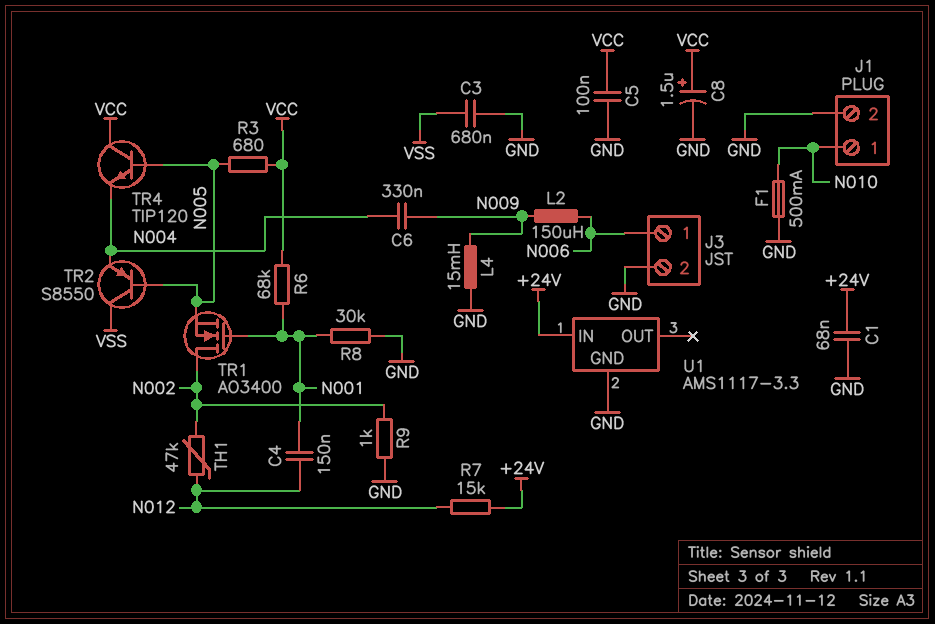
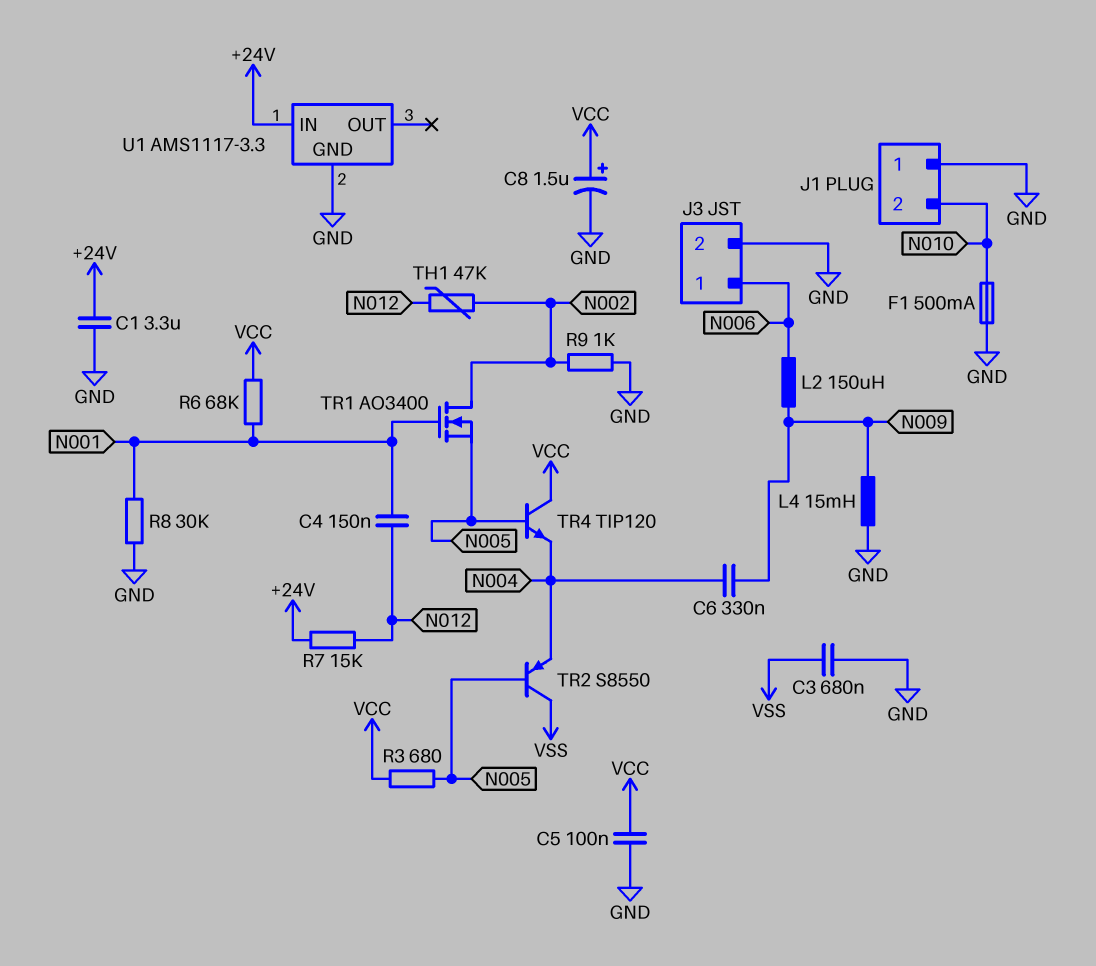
C1: 68nF (+24V, GND) -> 3.3uF (+24V, GND)
J1 pin 1: N010 -> GND
J1 pin 2: GND -> N010

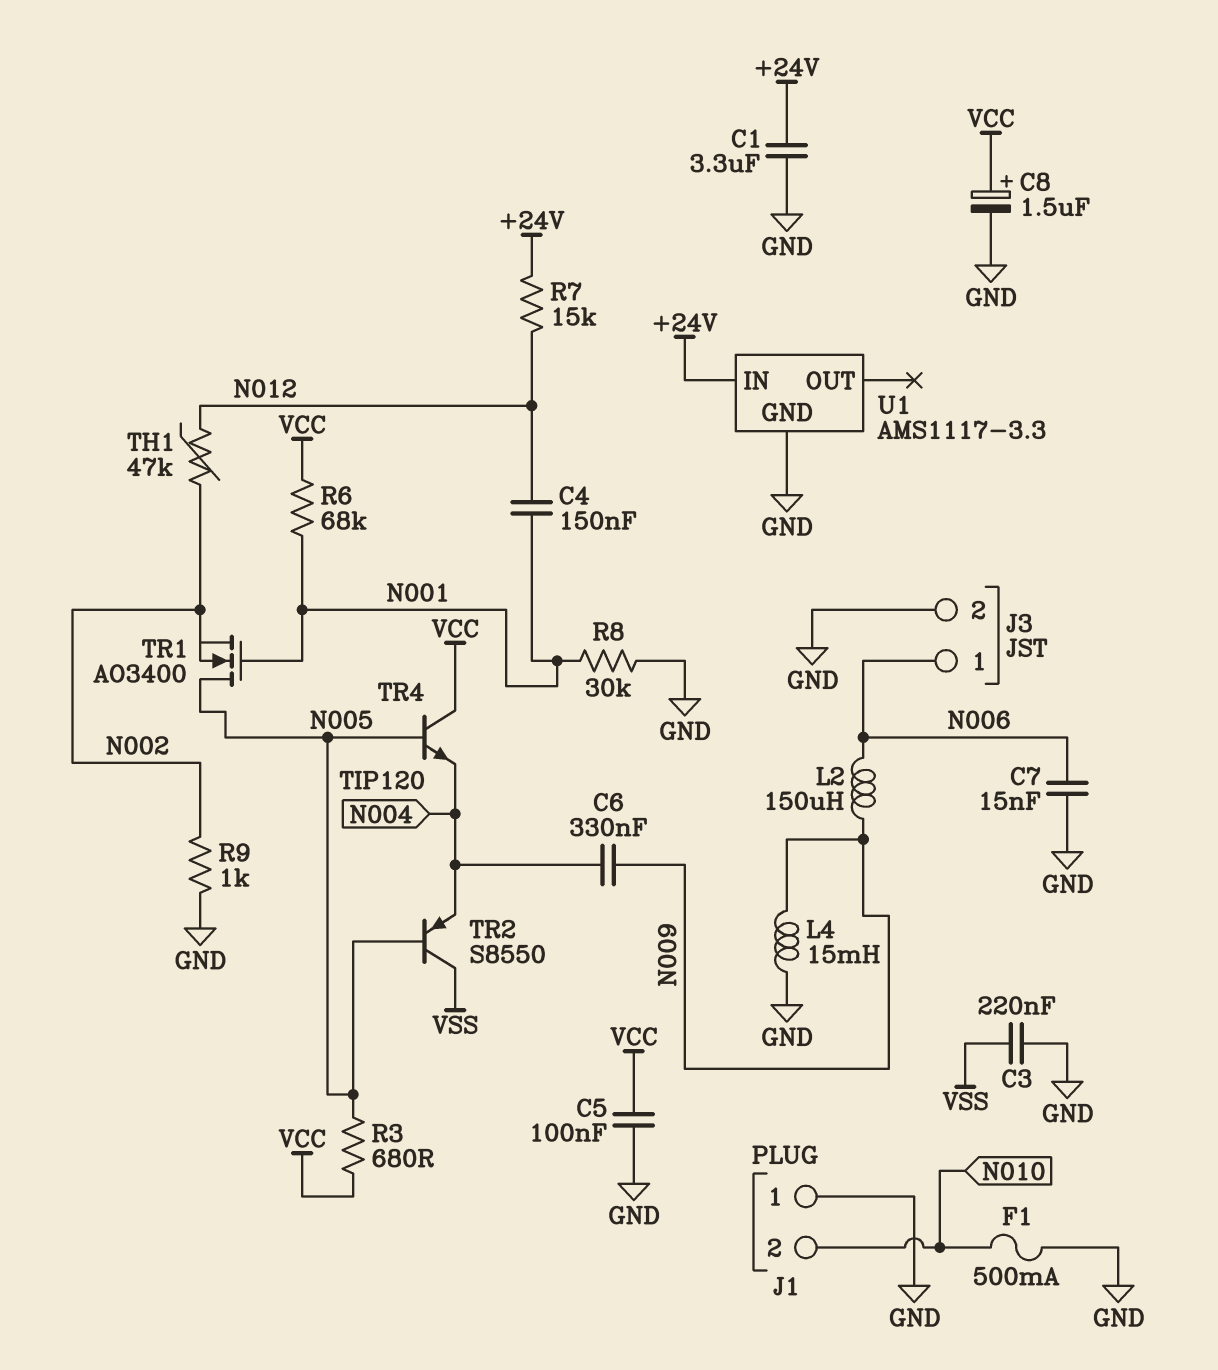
C3: 680nF (GND, VSS) -> 220nF (GND, VSS)
C7: none -> 15nF (GND, N006)
TR1: NMOS AO3400 (G N001, D N002, S N005) -> NMOS AO3400 (G N001, D N005, S N002)

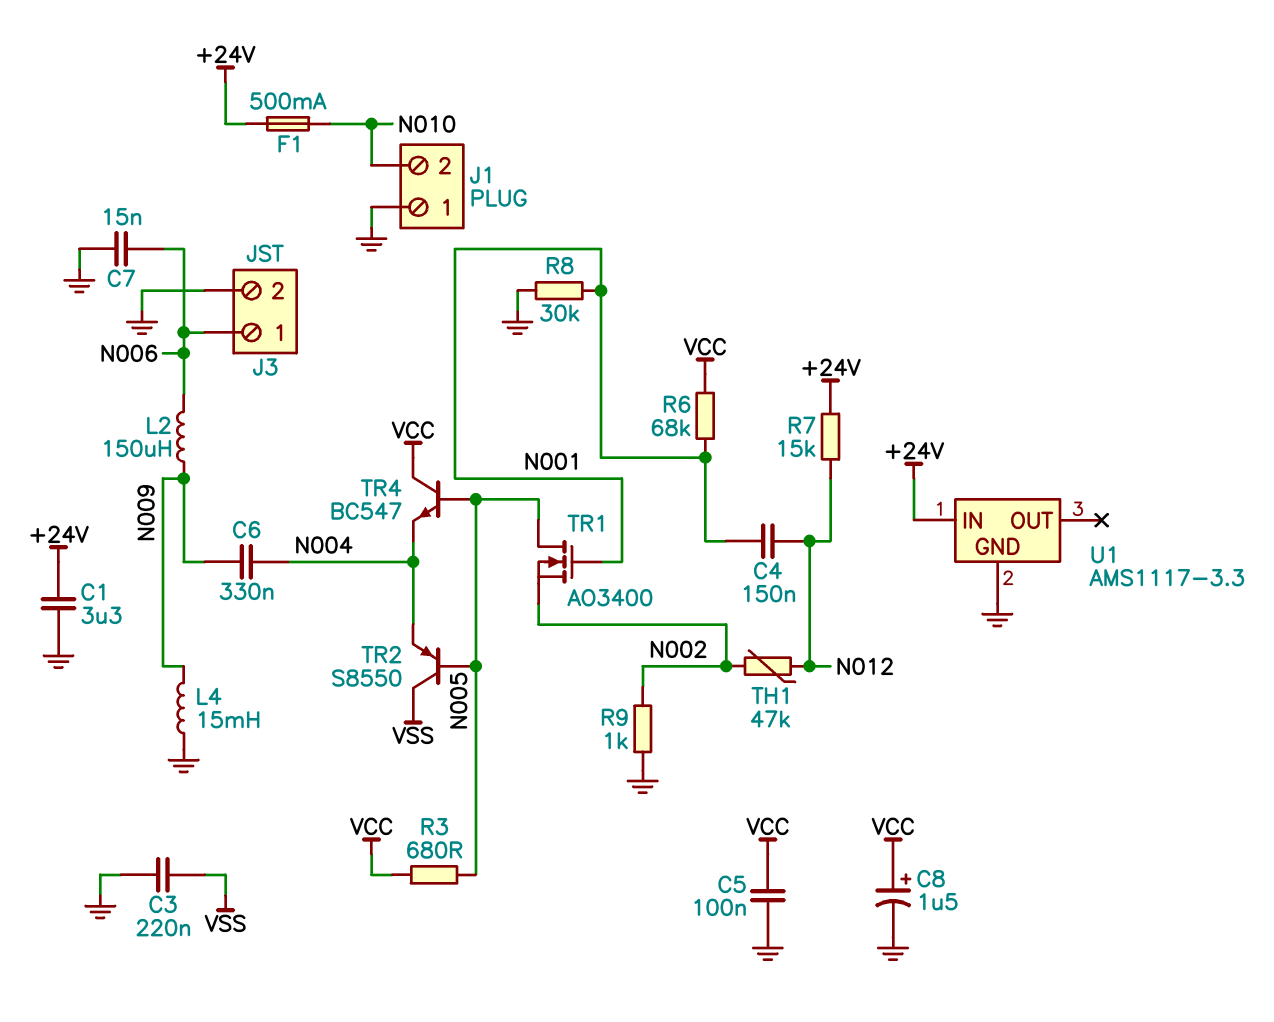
F1: 500mA (GND, N010) -> 500mA (+24V, N010)
TR4: NPN TIP120 (B N005, C VCC, E N004) -> NPN BC547 (B N005, C VCC, E N004)

